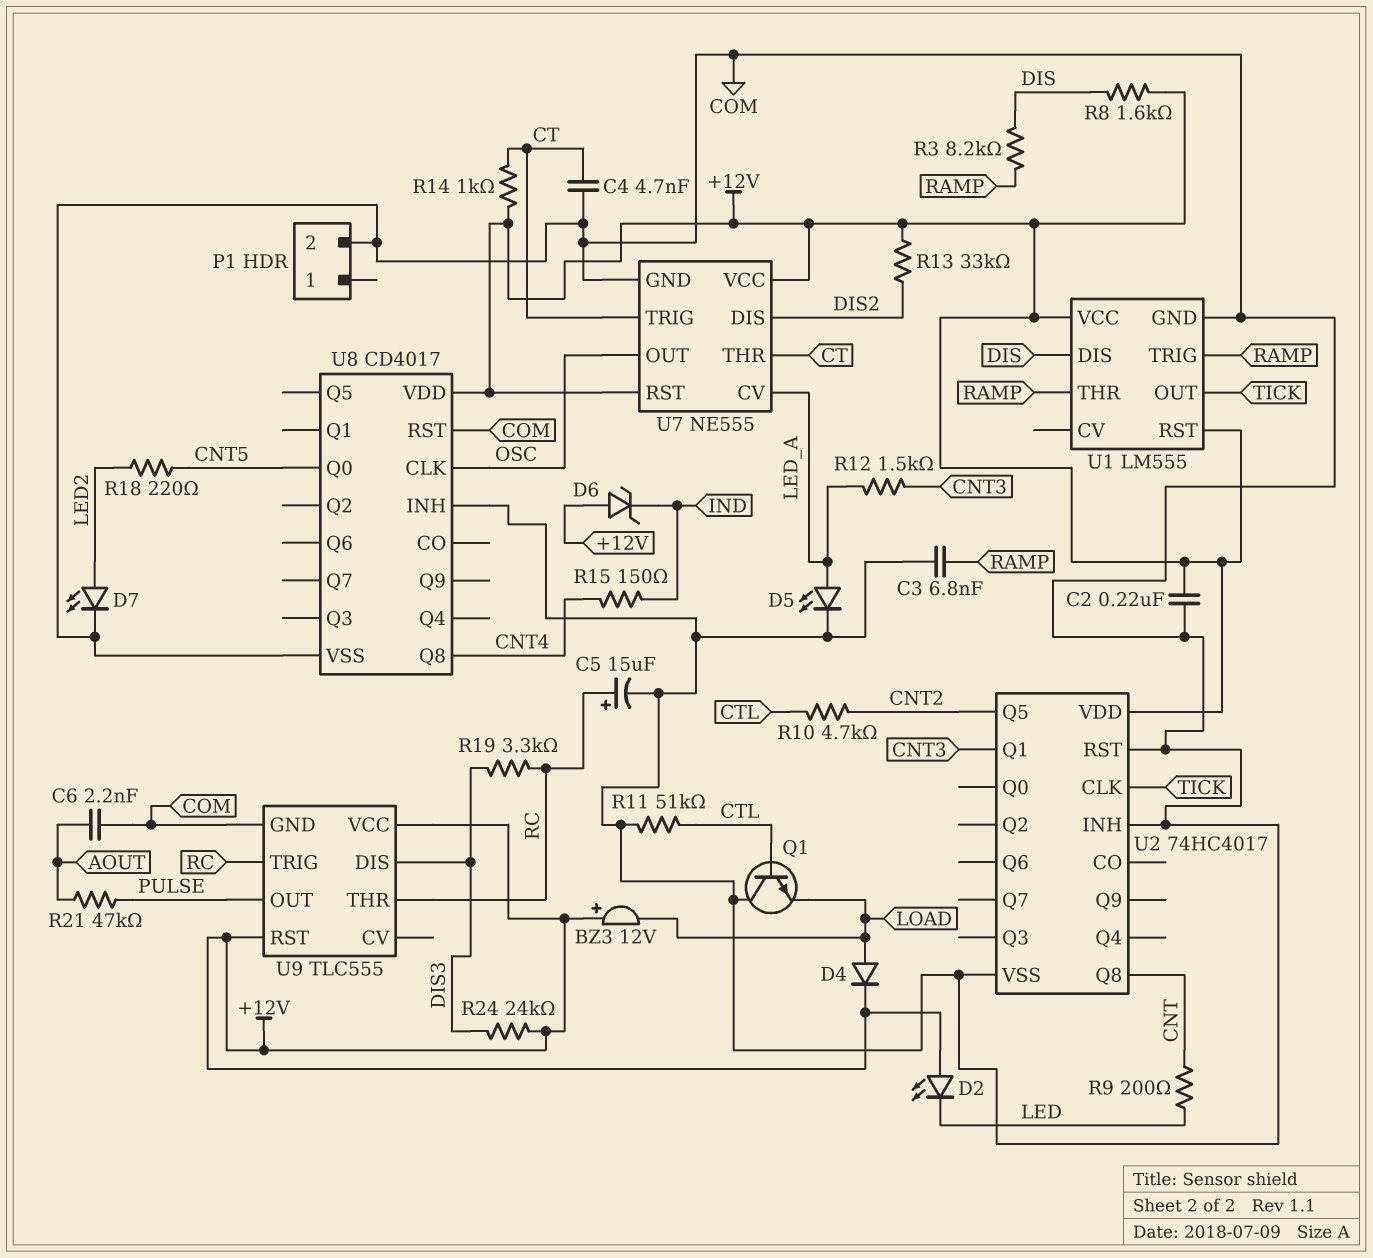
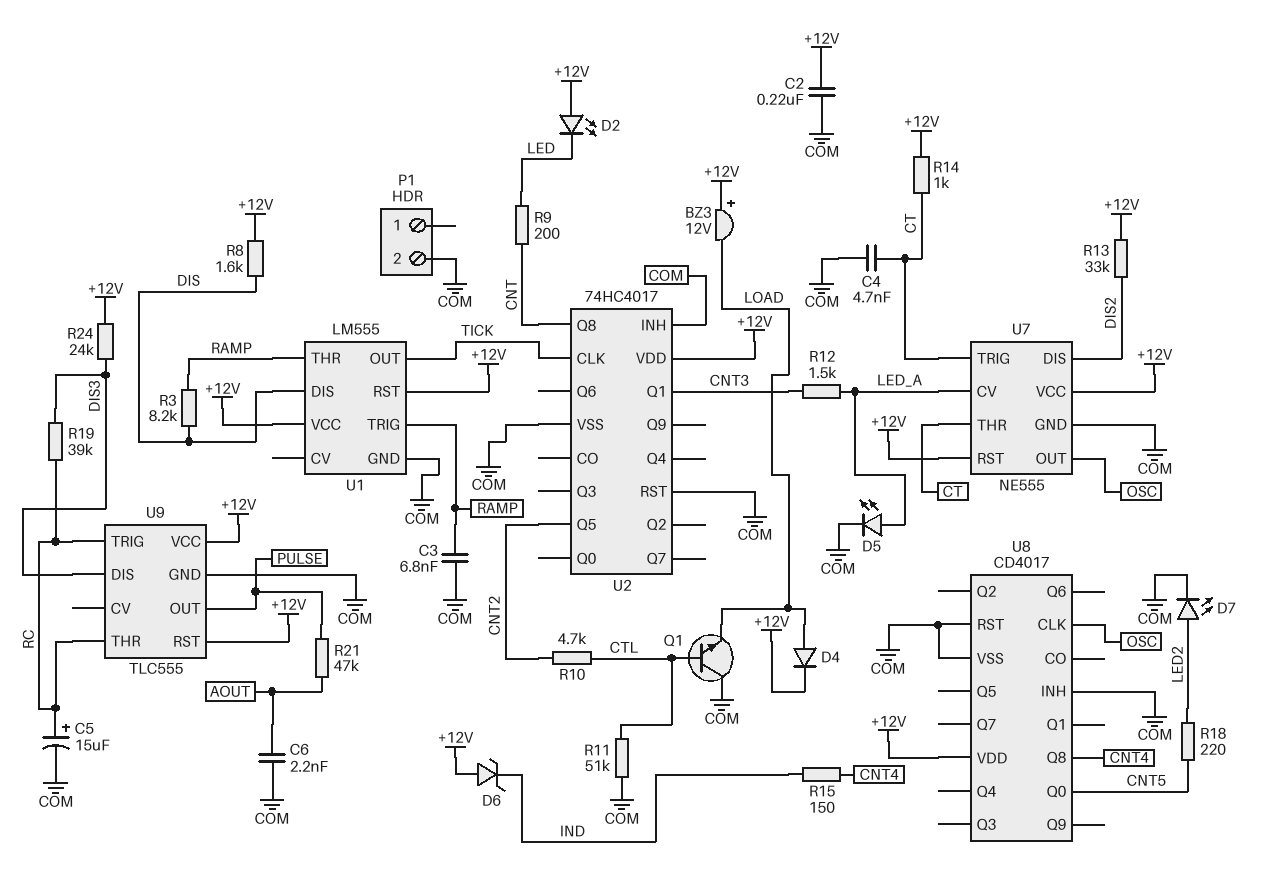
R19: 3.3k (DIS3, RC) -> 39k (DIS3, RC)

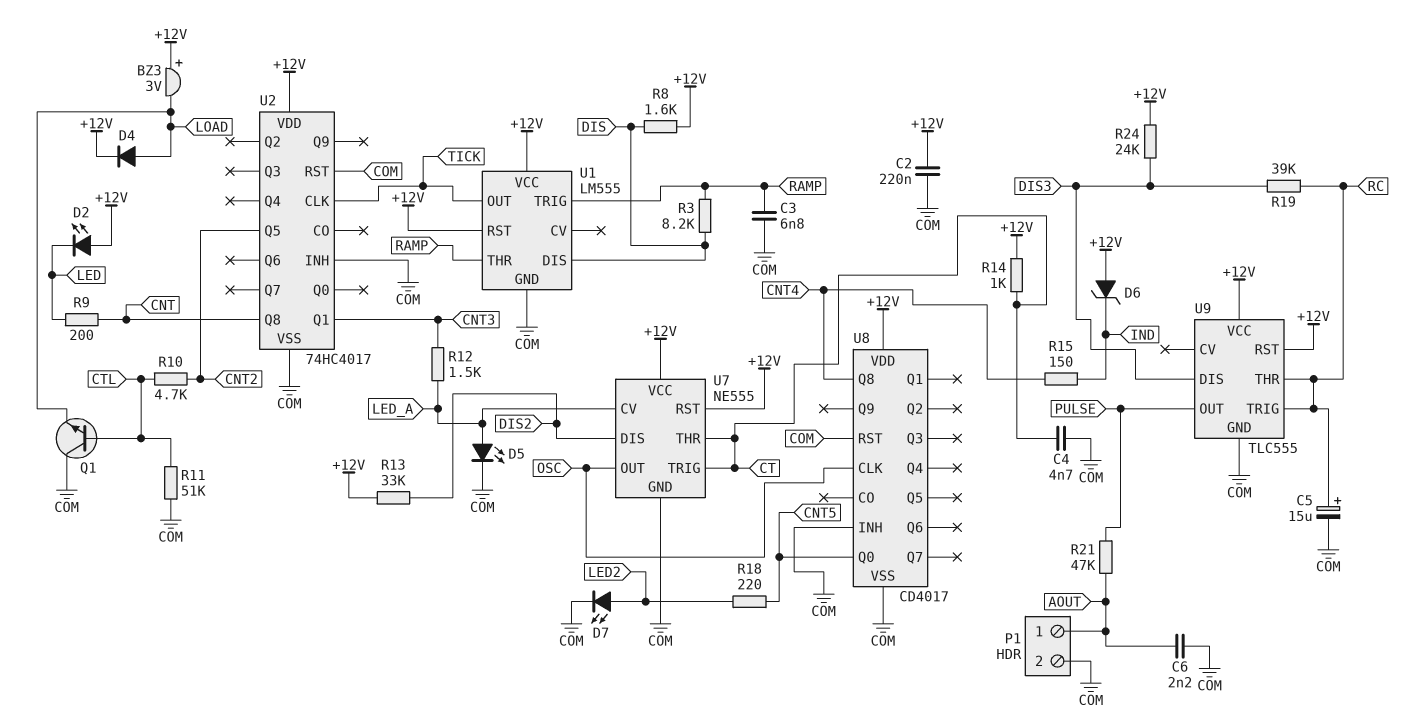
BZ3: buzzer 12V (plus +12V, minus LOAD) -> buzzer 3V (plus +12V, minus LOAD)
P1 pin 1: none -> AOUT

